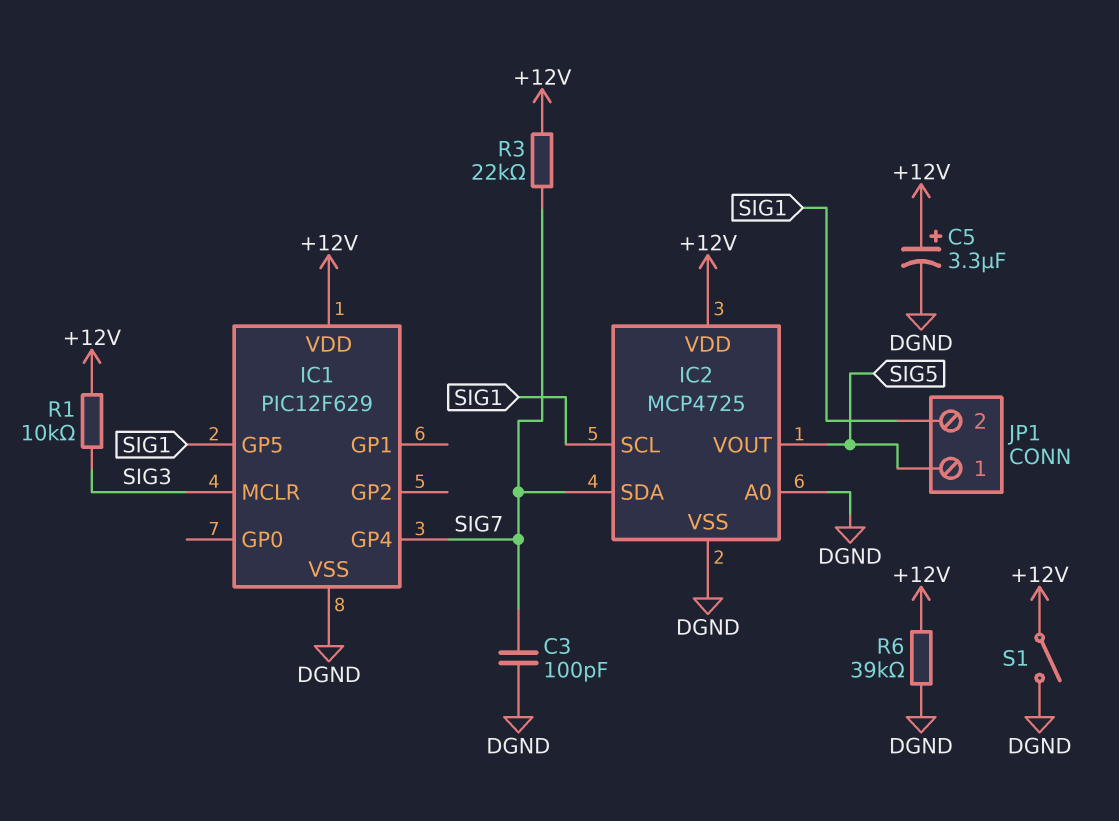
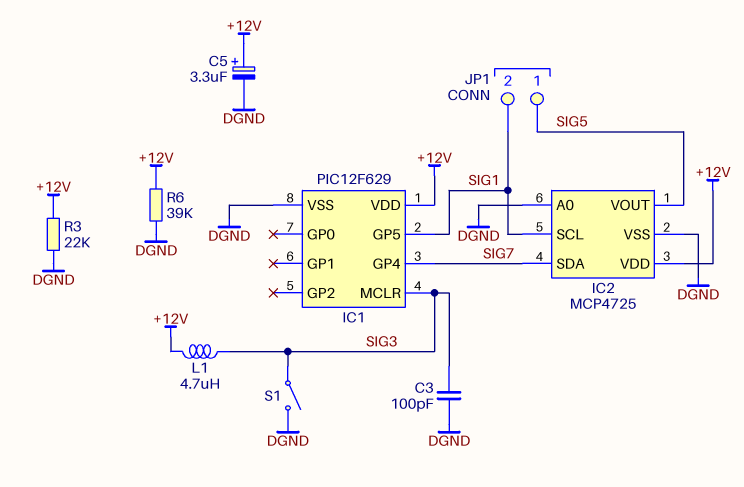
C3: 100pF (DGND, SIG7) -> 100pF (DGND, SIG3)
L1: none -> 4.7uH (+12V, SIG3)
R1: 10k (+12V, SIG3) -> none
R3: 22k (+12V, SIG7) -> 22k (+12V, DGND)
S1: switch (+12V, DGND) -> switch (DGND, SIG3)

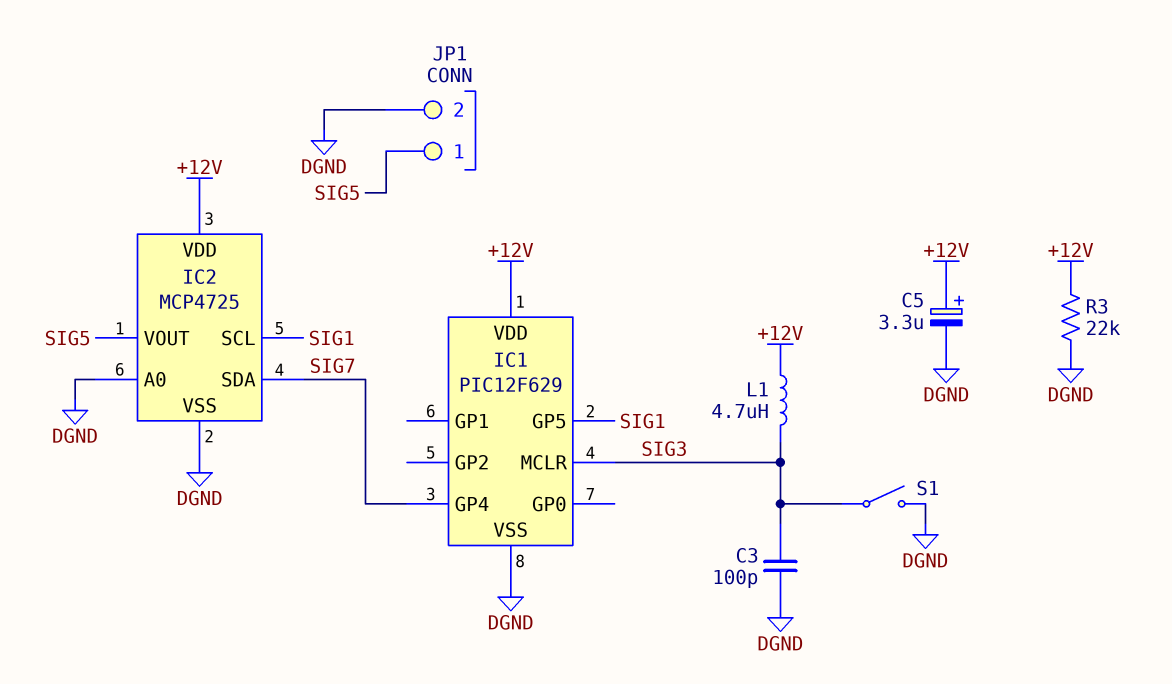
JP1 pin 2: SIG1 -> DGND
R6: 39k (+12V, DGND) -> none

